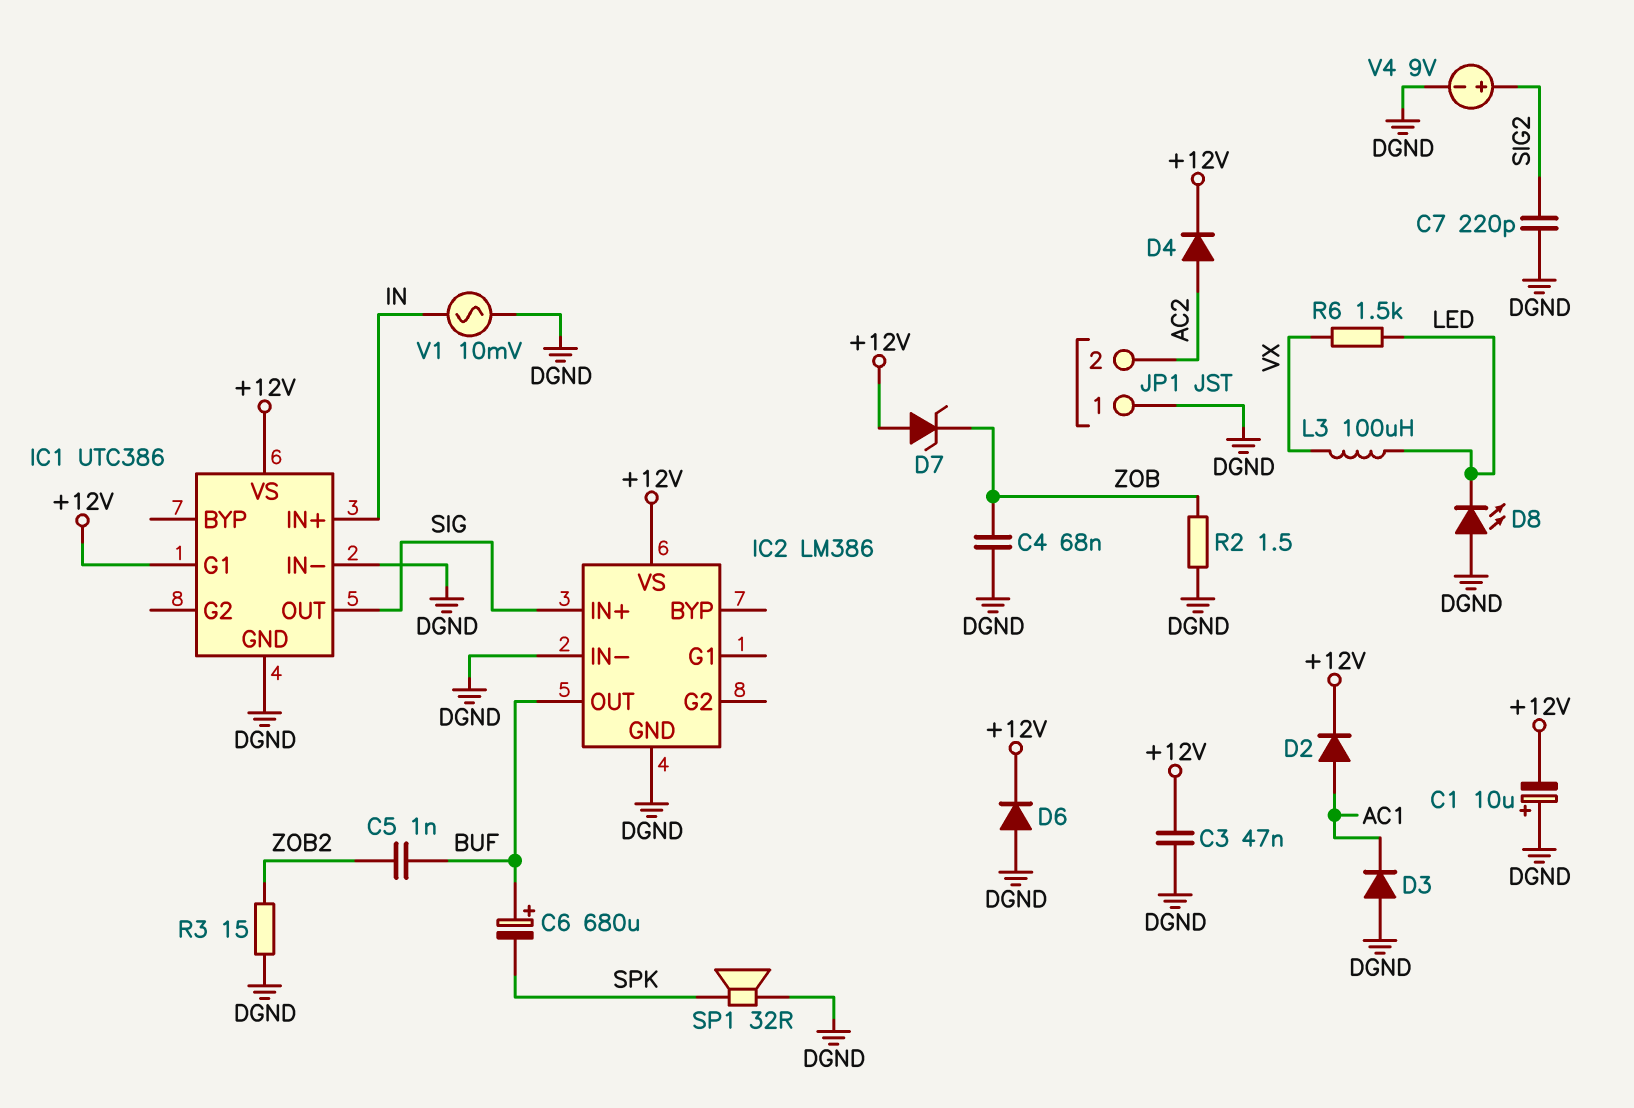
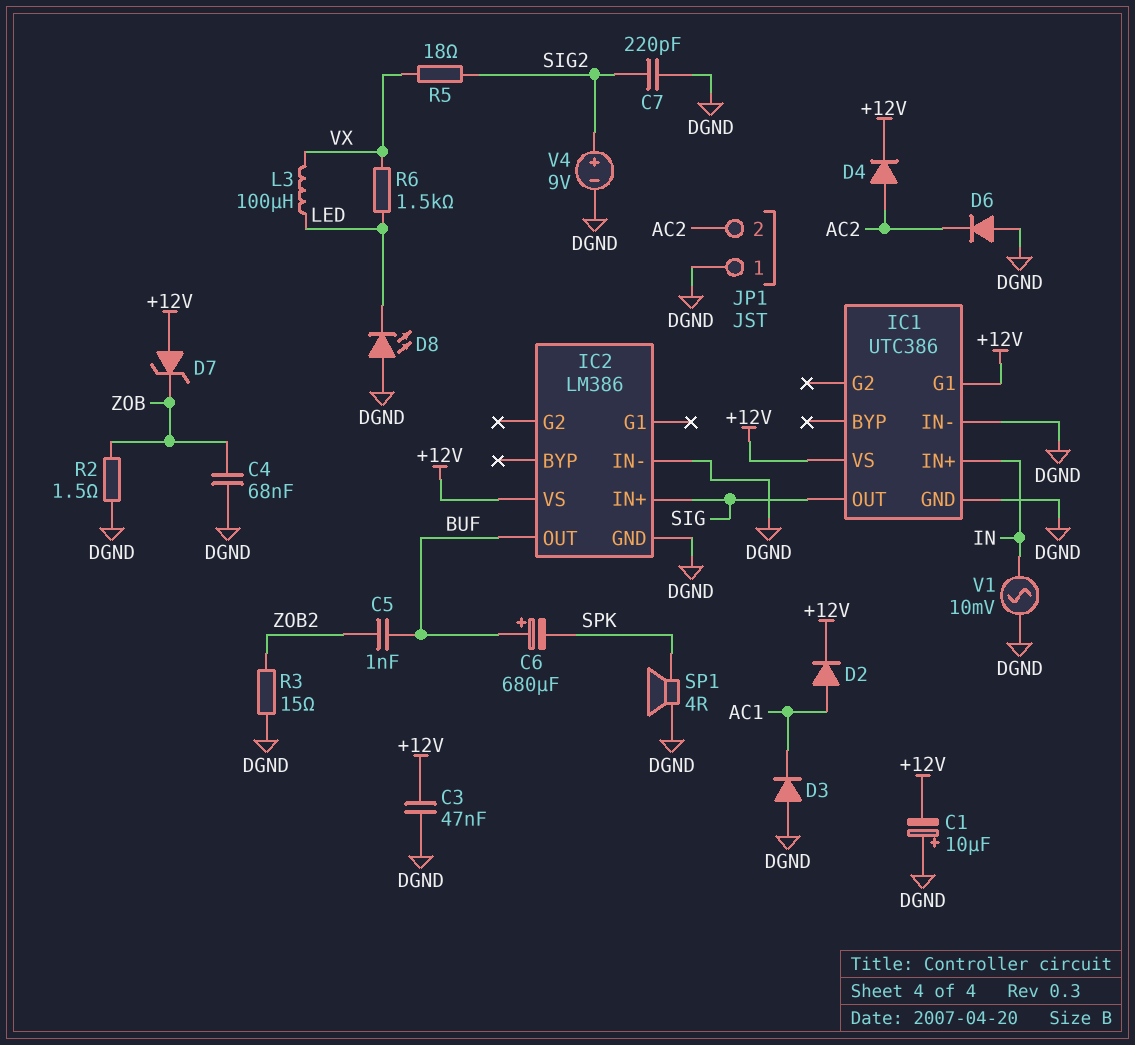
D6: diode (A DGND, K +12V) -> diode (A DGND, K AC2)
R5: none -> 18 (SIG2, VX)
SP1: speaker 32R (DGND, SPK) -> speaker 4R (DGND, SPK)

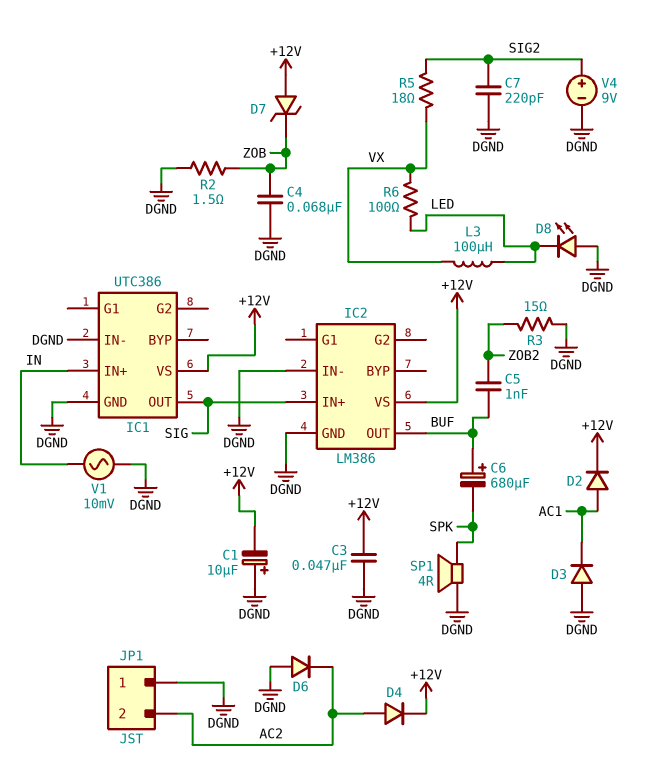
IC1 pin G1: +12V -> none
R6: 1.5k (LED, VX) -> 100 (LED, VX)

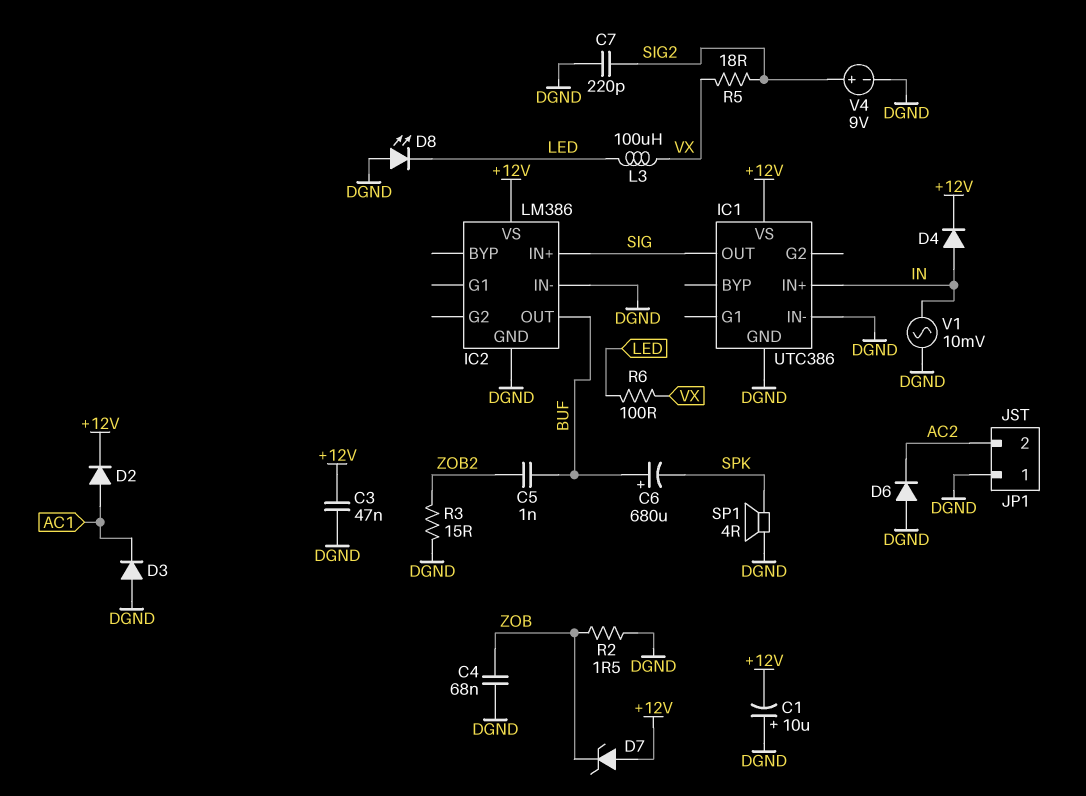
D4: diode (A AC2, K +12V) -> diode (A IN, K +12V)

